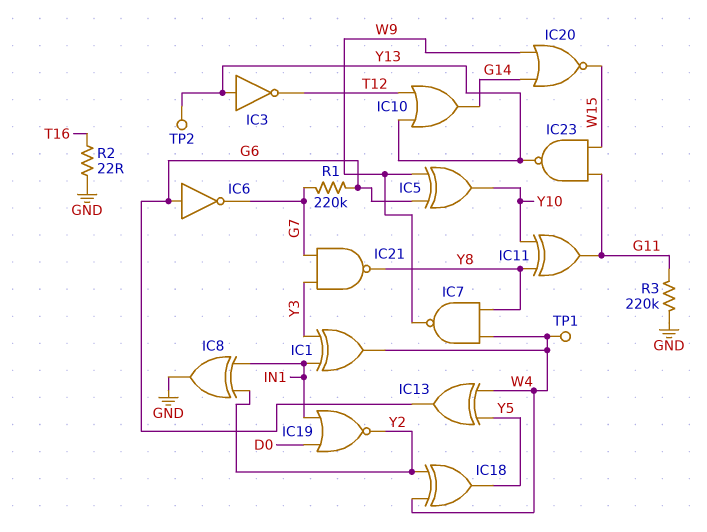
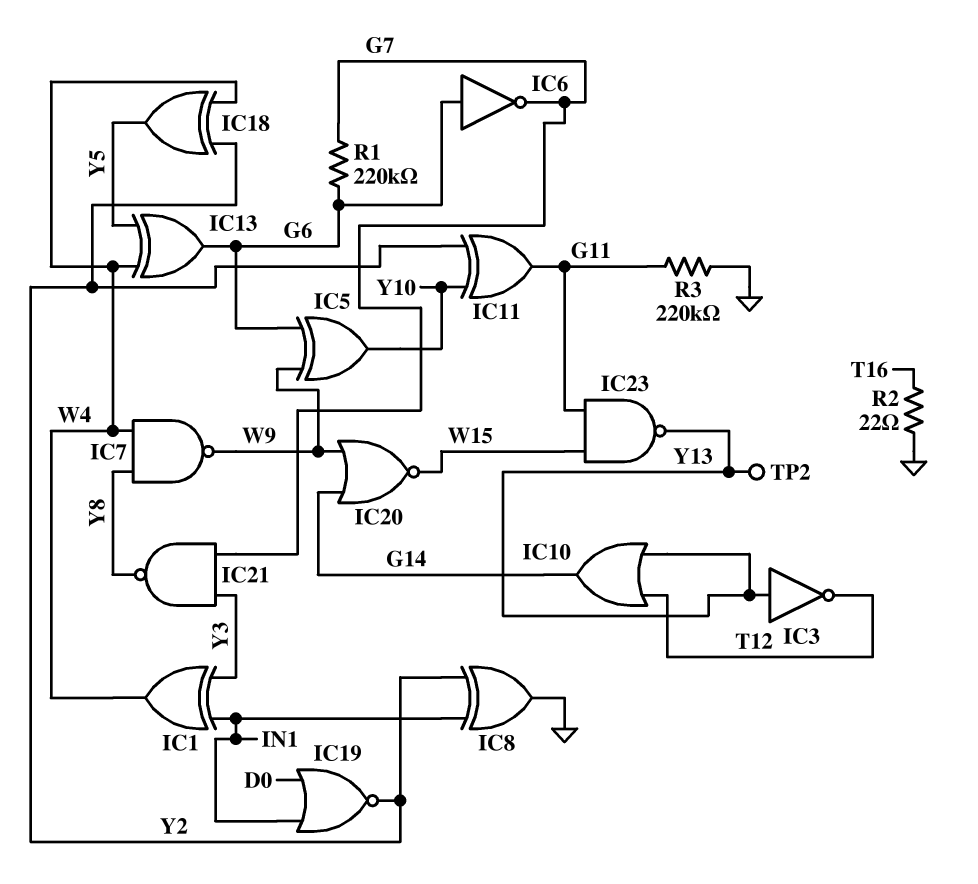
IC11: XOR (in Y8, in Y10, out G11) -> XOR (in Y2, in Y10, out G11)
TP1: test point (W4) -> none

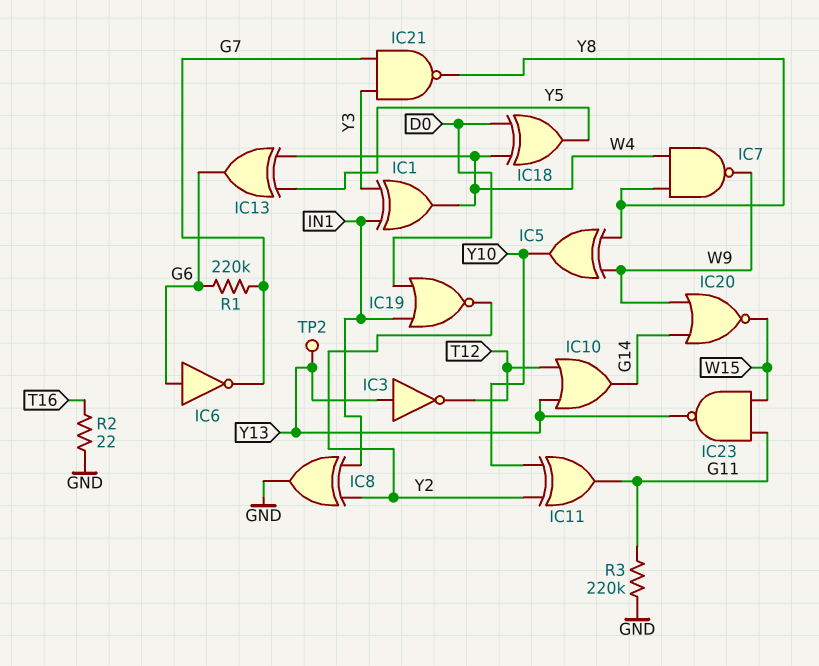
IC5: XOR (in G6, in W9, out Y10) -> XOR (in W9, in Y8, out Y10)
IC18: XOR (in W4, in Y2, out Y5) -> XOR (in D0, in W4, out Y5)

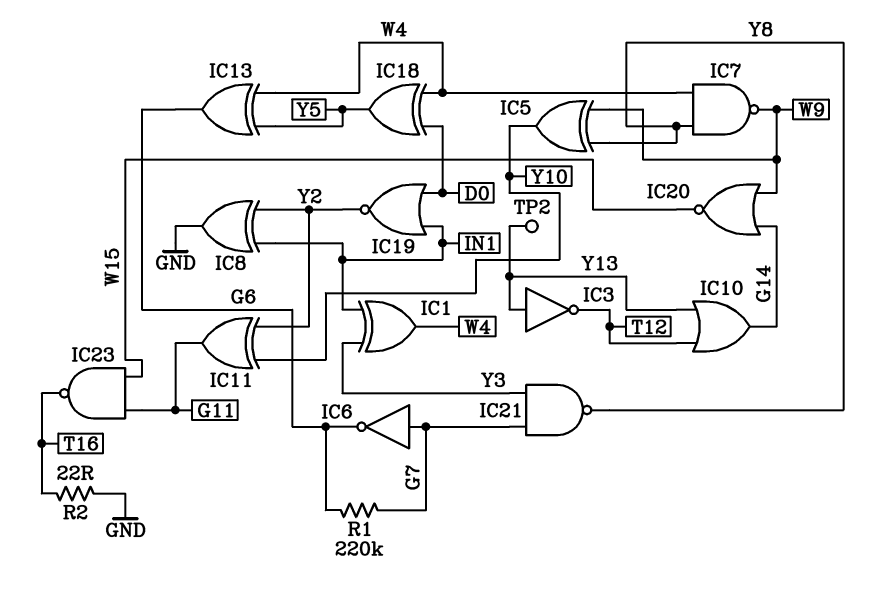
IC6: NOT (in G6, out G7) -> NOT (in G7, out G6)
IC23: NAND (in G11, in W15, out Y13) -> NAND (in G11, in W15, out T16)
R3: 220k (G11, GND) -> none

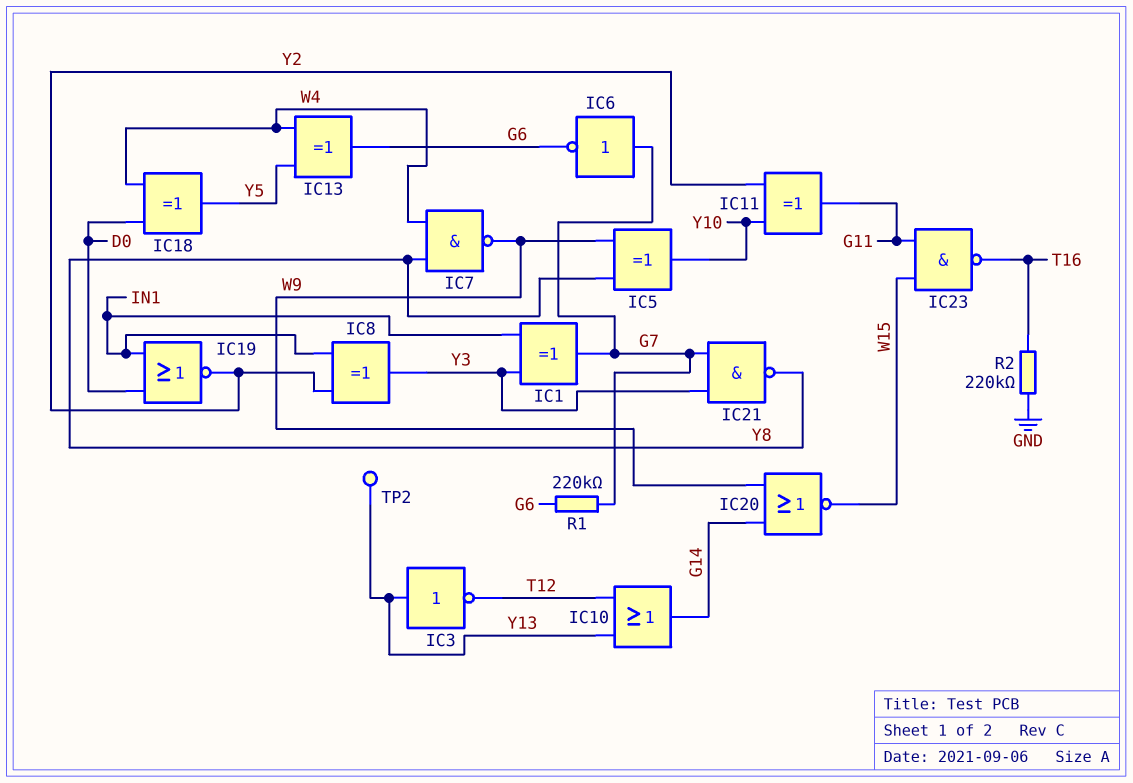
IC1: XOR (in IN1, in Y3, out W4) -> XOR (in IN1, in Y3, out G7)
IC8: XOR (in IN1, in Y2, out GND) -> XOR (in IN1, in Y2, out Y3)
R2: 22 (GND, T16) -> 220k (GND, T16)

